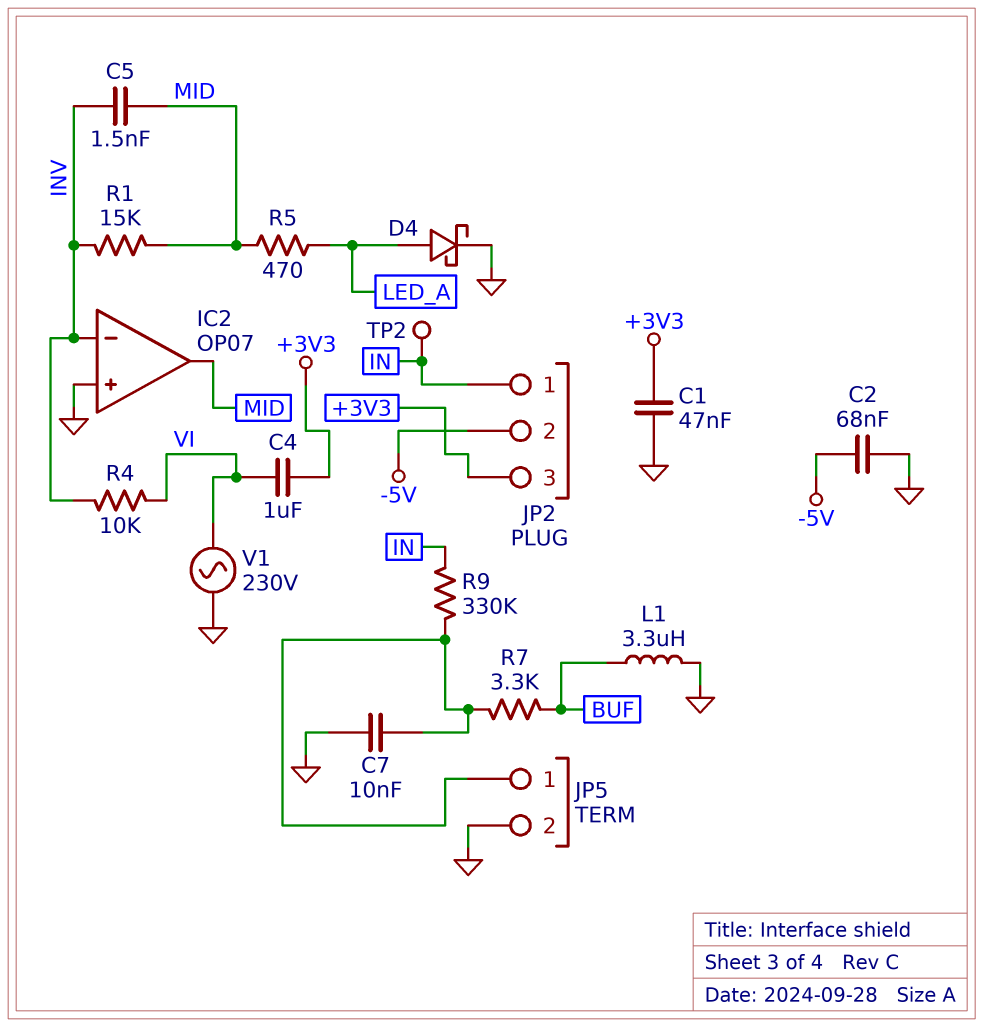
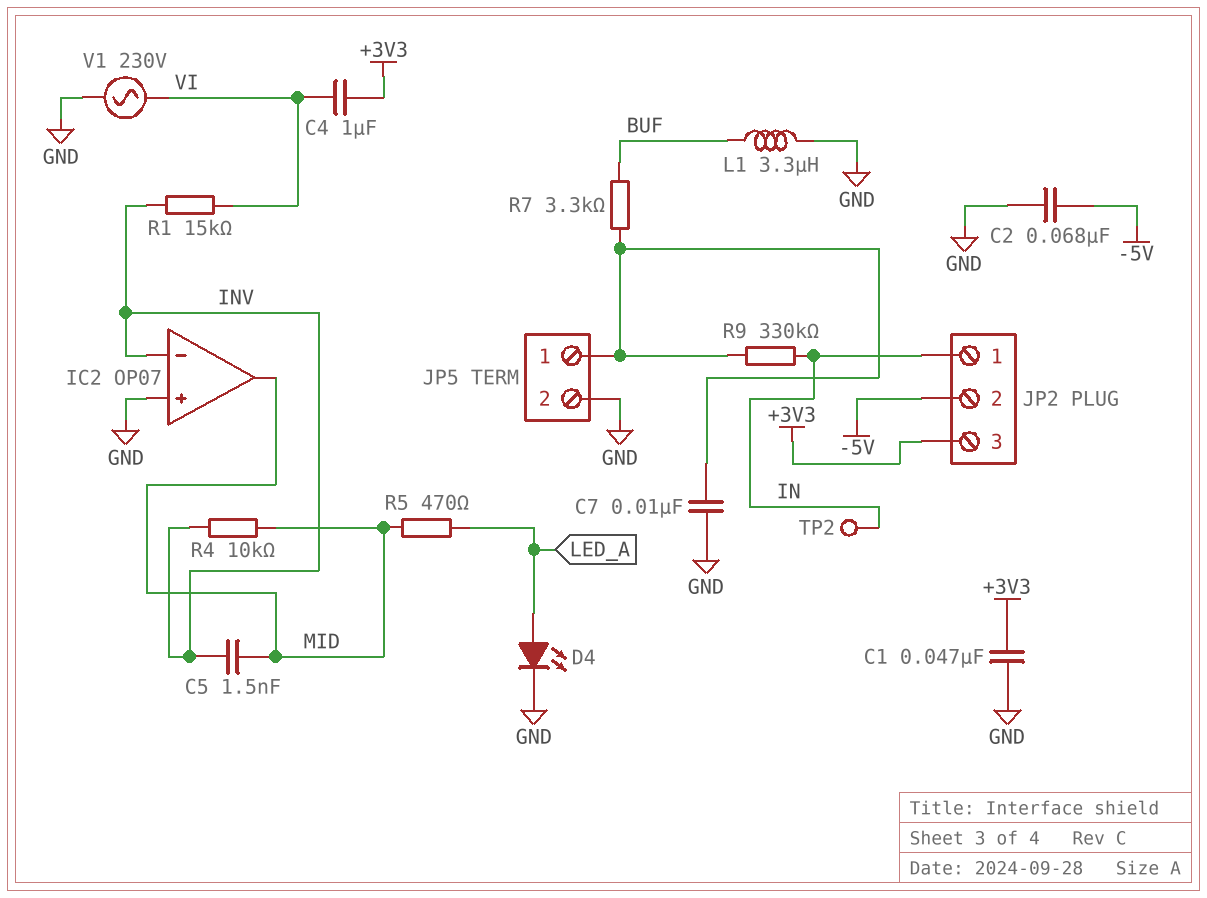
D4: schottky (A LED_A, K GND) -> LED (A LED_A, K GND)
R1: 15k (INV, MID) -> 15k (INV, VI)
R4: 10k (INV, VI) -> 10k (INV, MID)

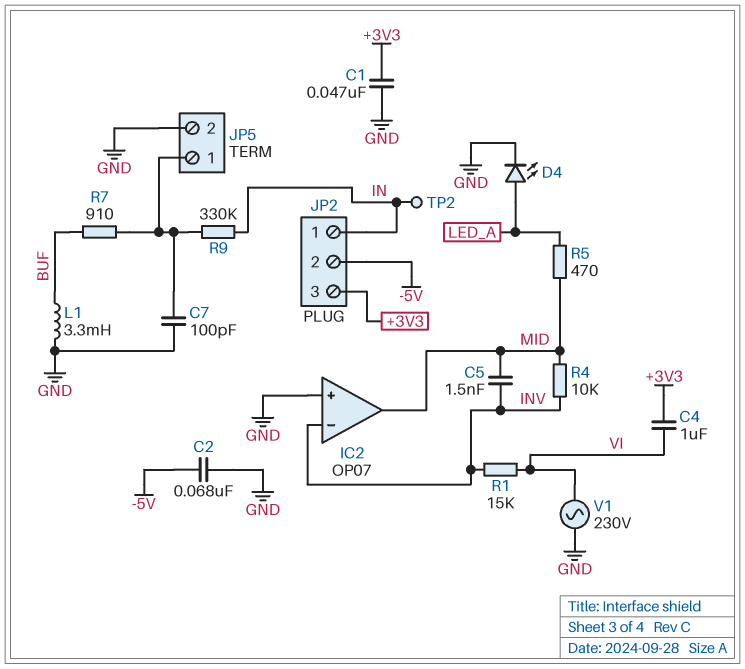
C7: 10nF (GND, JP5/1) -> 100pF (GND, JP5/1)
L1: 3.3uH (BUF, GND) -> 3.3mH (BUF, GND)
R7: 3.3k (BUF, JP5/1) -> 910 (BUF, JP5/1)

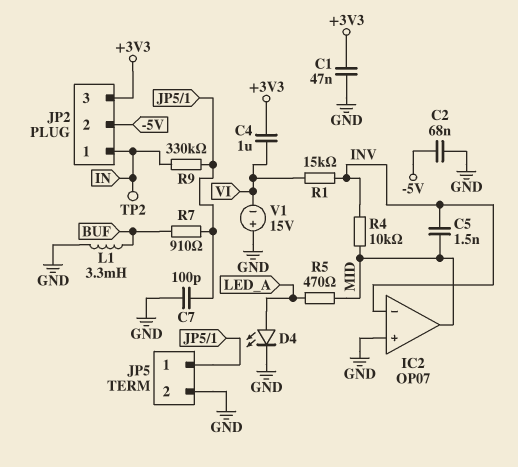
V1: AC 230V (GND, VI) -> 15V (plus GND, minus VI)

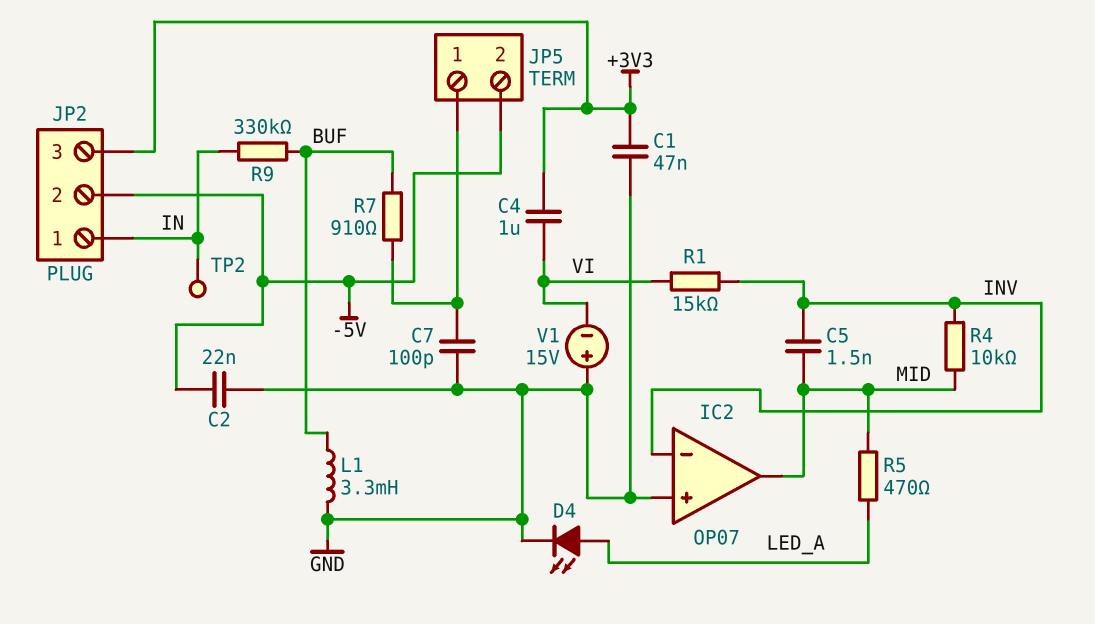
C2: 68nF (-5V, GND) -> 22nF (-5V, GND)
JP5 pin 2: GND -> -5V
R9: 330k (IN, JP5/1) -> 330k (BUF, IN)

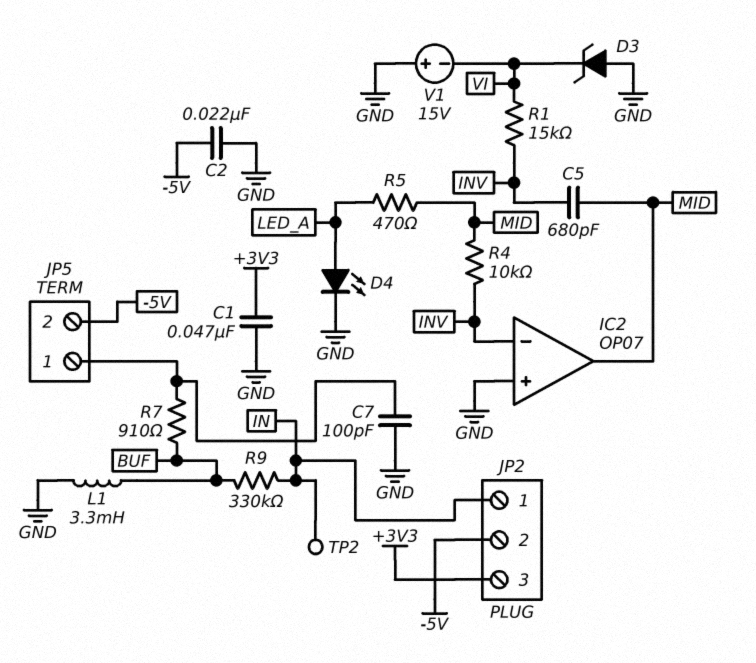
C4: 1uF (+3V3, VI) -> none
C5: 1.5nF (INV, MID) -> 680pF (INV, MID)
D3: none -> zener (A GND, K VI)

